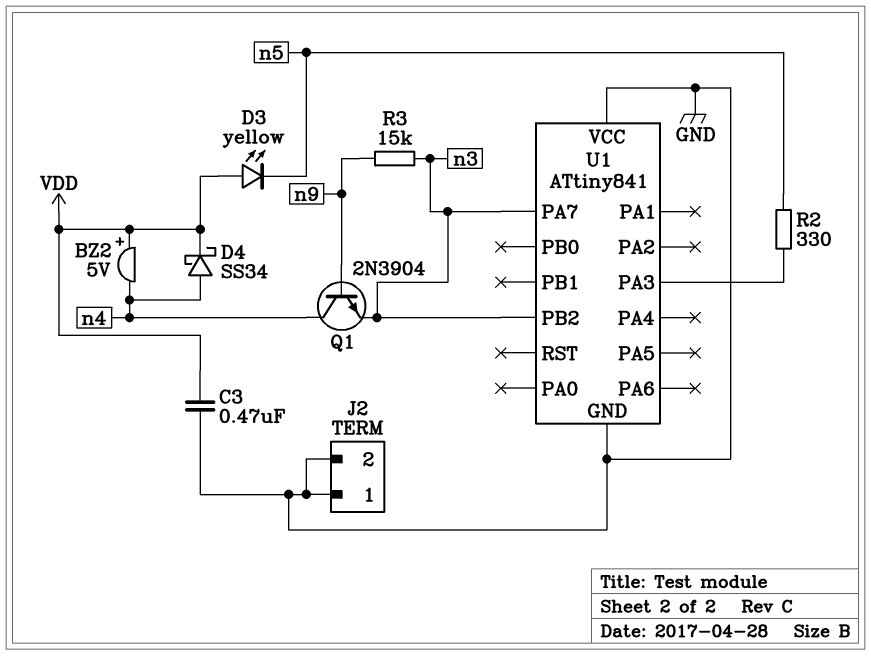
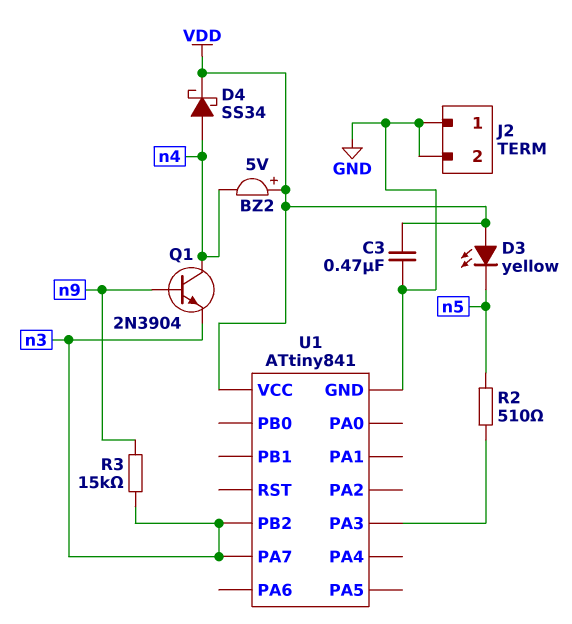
R2: 330 (U1/PA3, n5) -> 510 (U1/PA3, n5)
U1 pin VCC: GND -> VDD

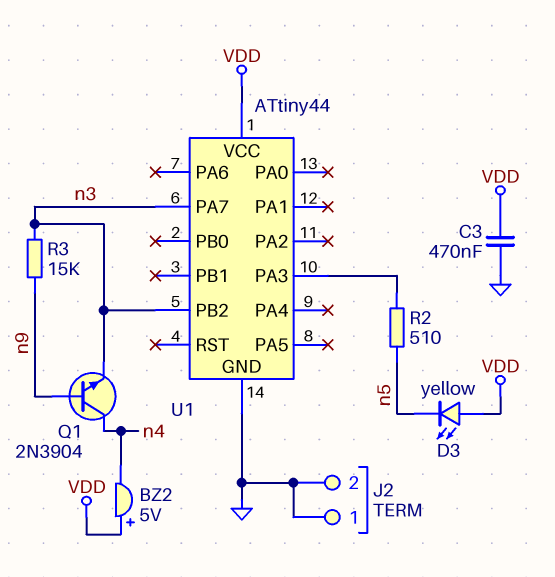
D4: schottky SS34 (A n4, K VDD) -> none
U1: ATtiny841 -> ATtiny44

